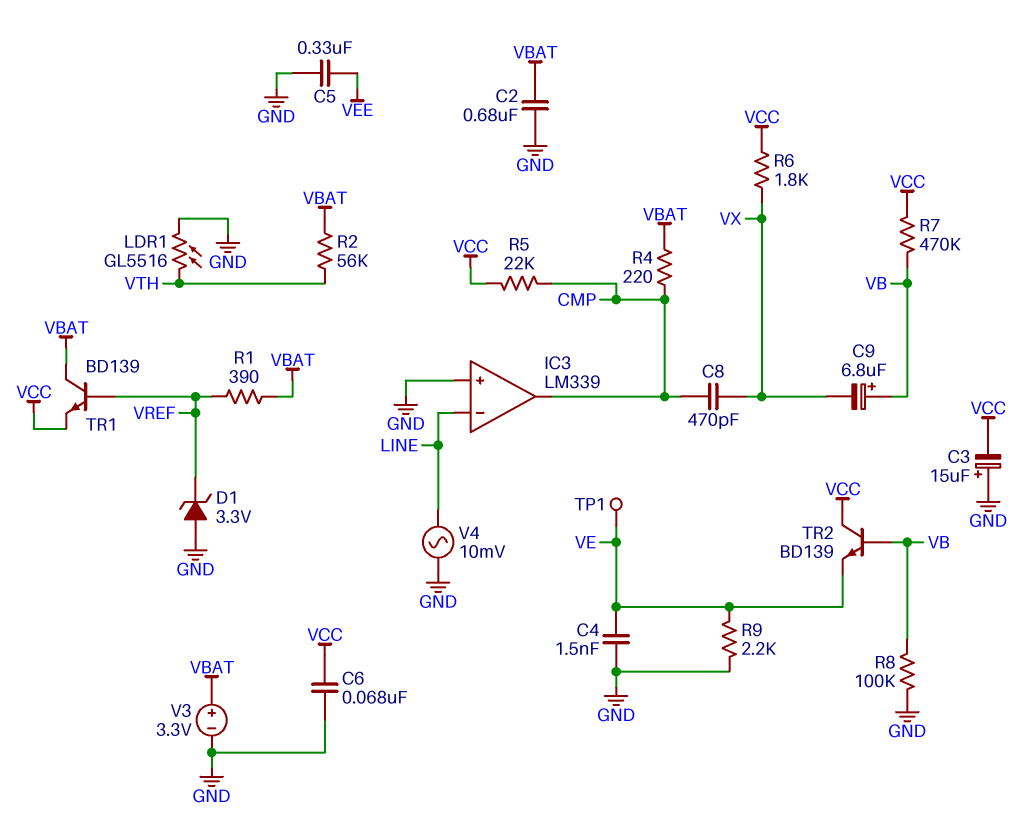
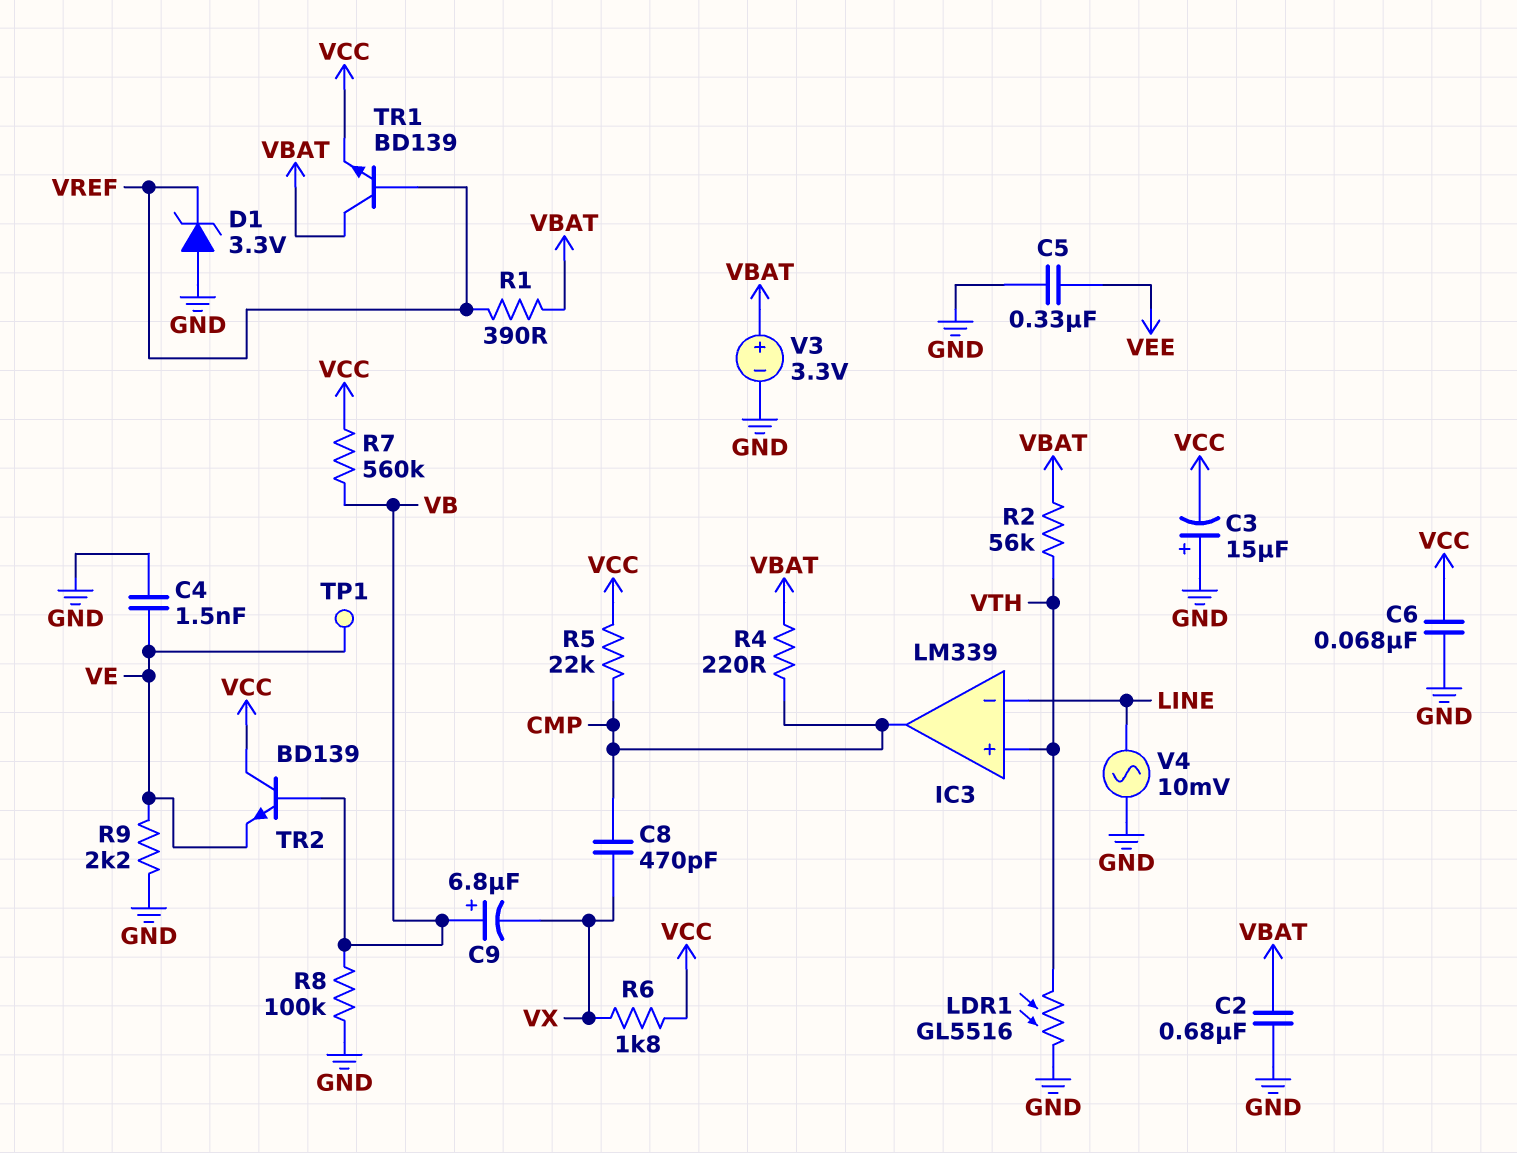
IC3 pin in+: GND -> VTH
R7: 470k (VB, VCC) -> 560k (VB, VCC)

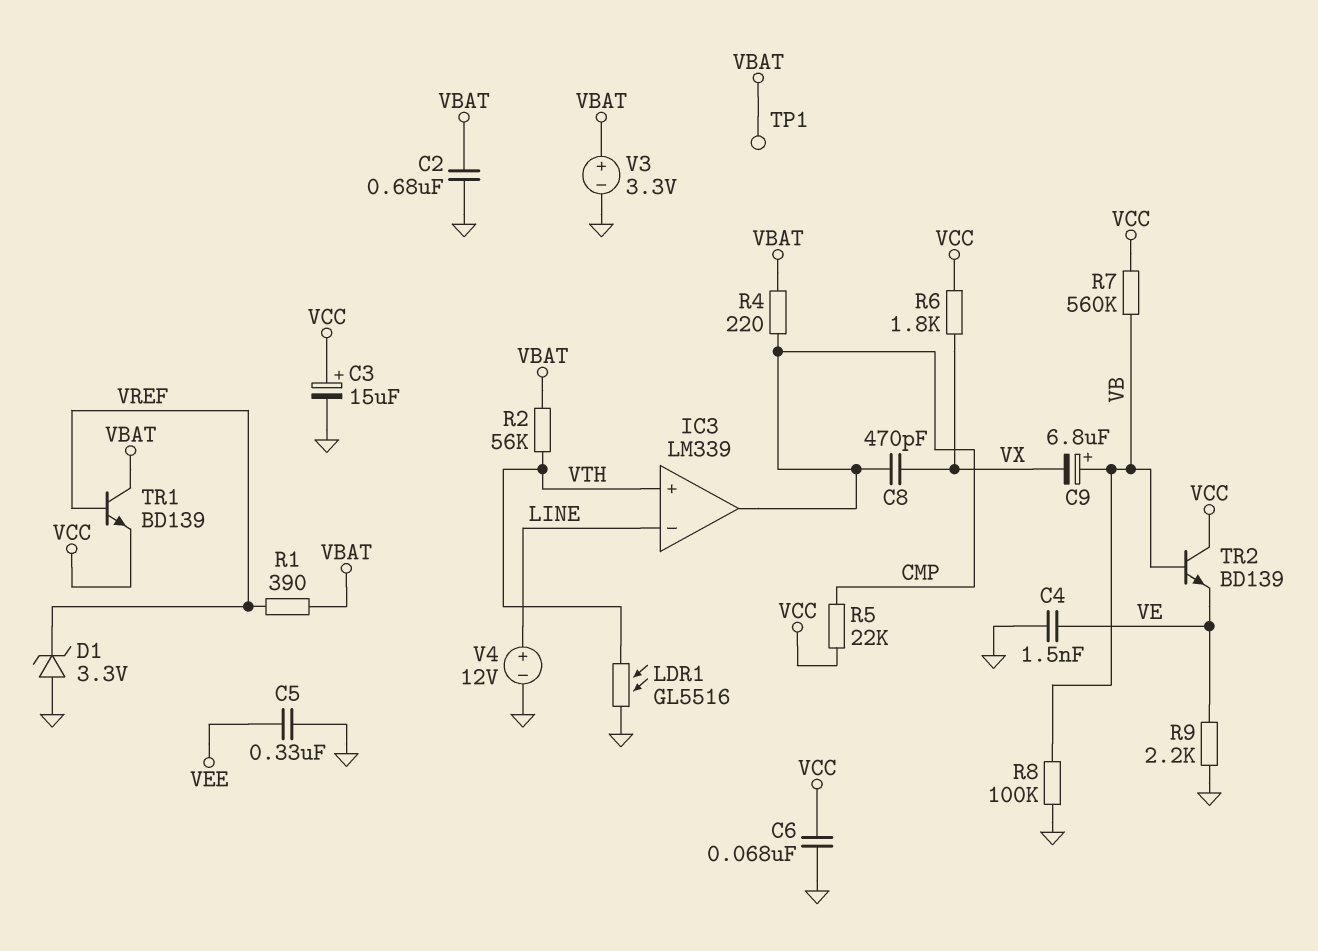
C3: 15uF (plus GND, minus VCC) -> 15uF (plus VCC, minus GND)
TP1: test point (VE) -> test point (VBAT)
V4: AC 10mV (GND, LINE) -> 12V (plus LINE, minus GND)

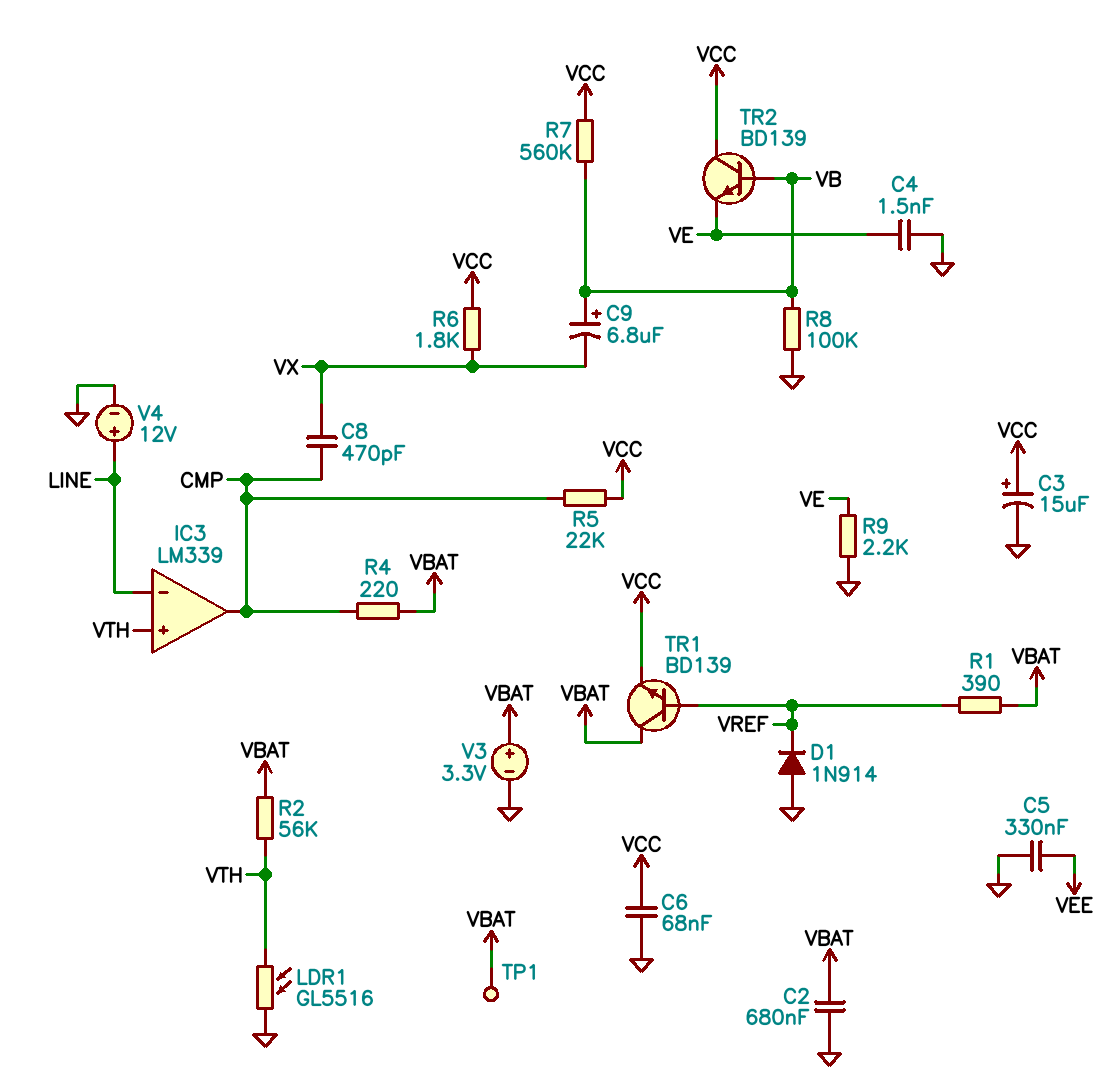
D1: zener 3.3V (A GND, K VREF) -> diode 1N914 (A GND, K VREF)

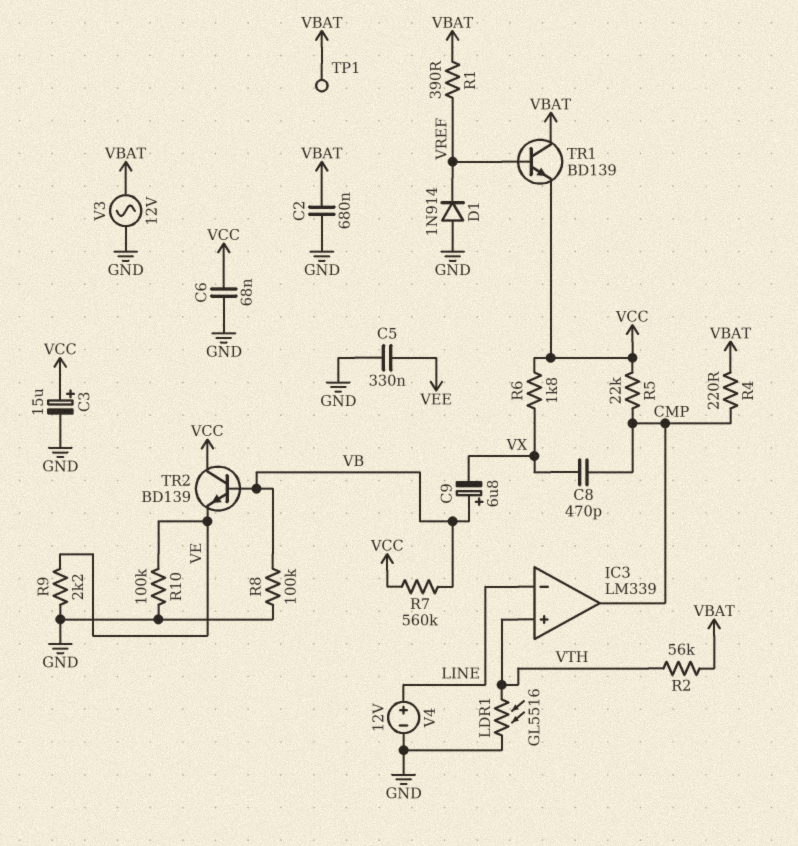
C4: 1.5nF (GND, VE) -> none
R10: none -> 100k (GND, VE)
V3: 3.3V (plus VBAT, minus GND) -> AC 12V (GND, VBAT)

